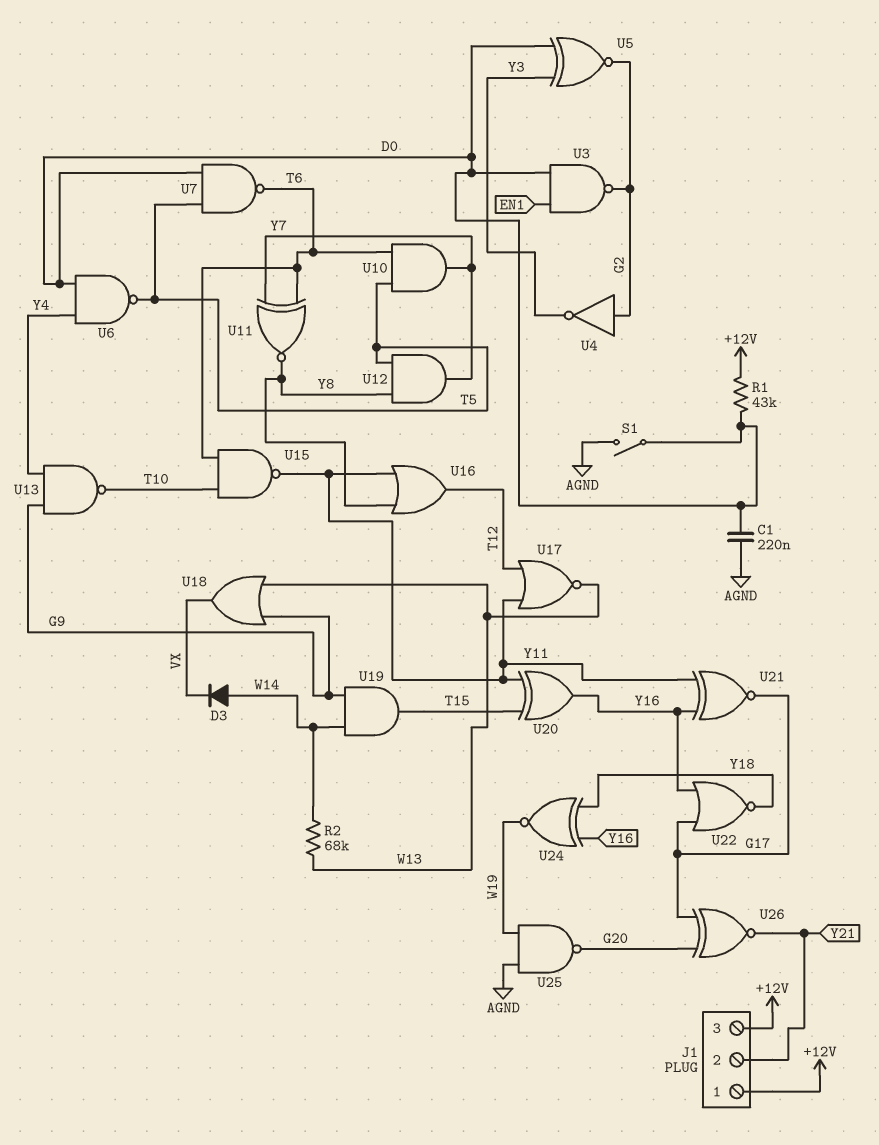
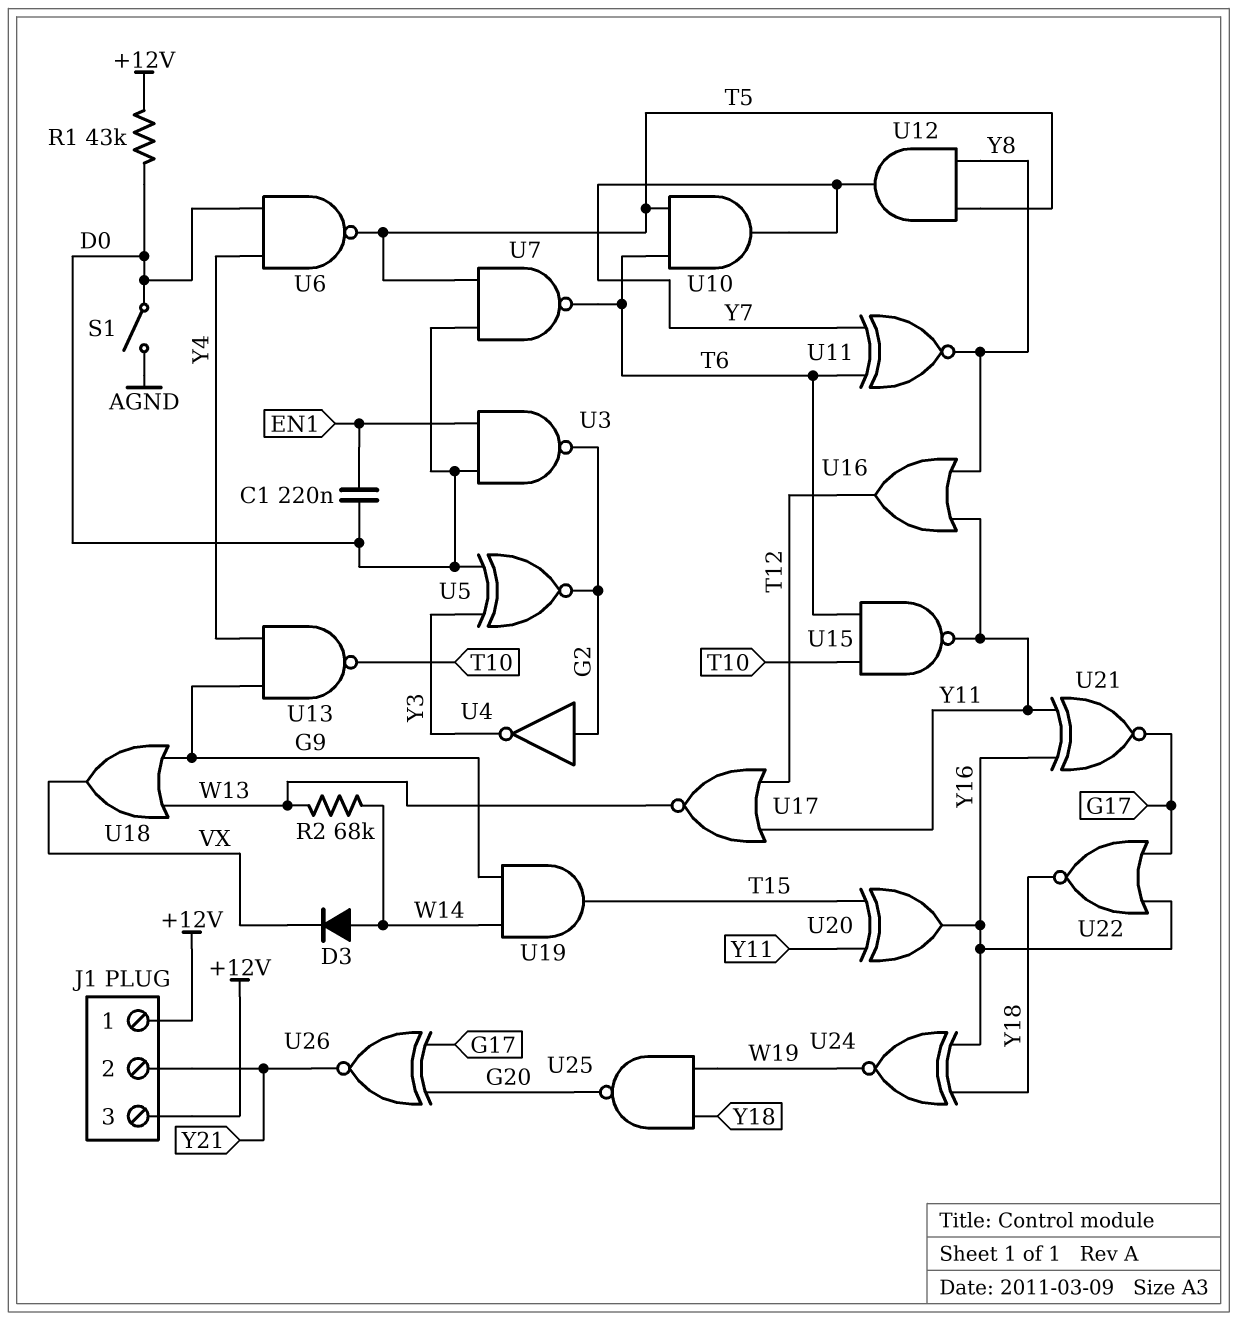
C1: 220nF (AGND, D0) -> 220nF (D0, EN1)
U25: NAND (in AGND, in W19, out G20) -> NAND (in W19, in Y18, out G20)

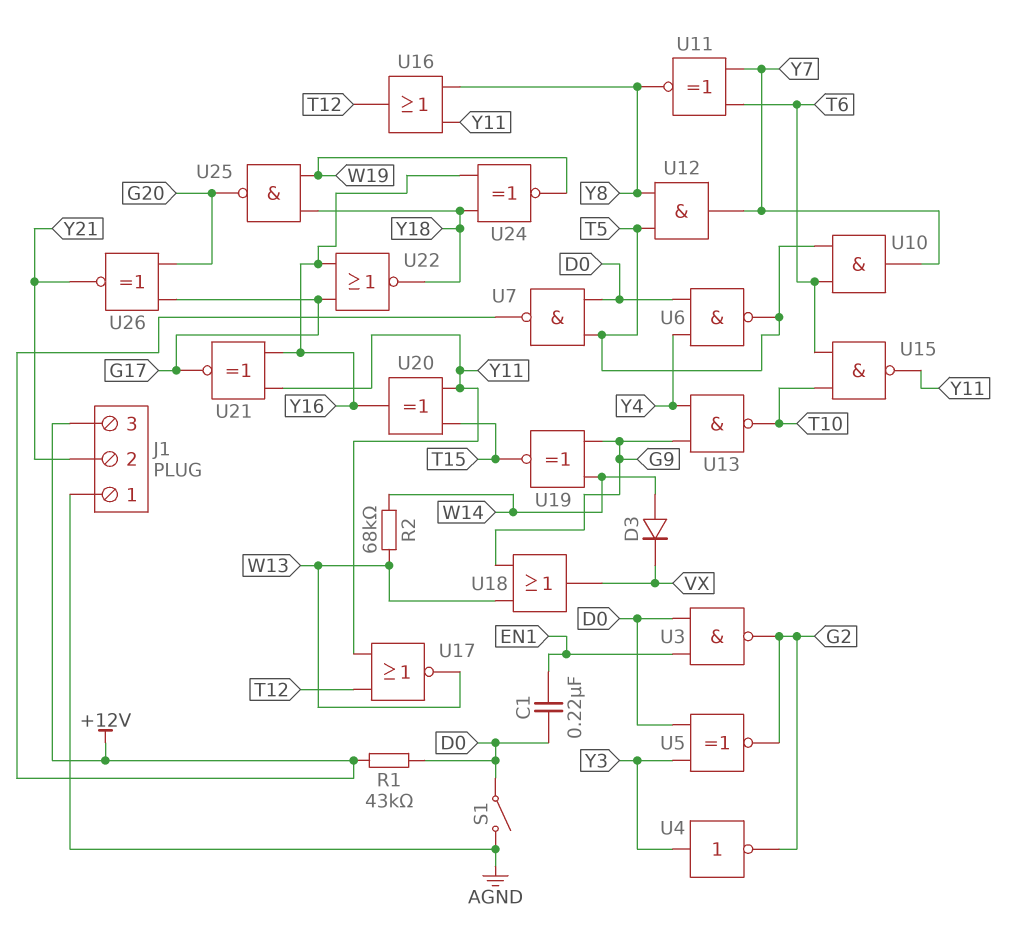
J1 pin 1: +12V -> AGND
U4: NOT (in G2, out Y3) -> NOT (in Y3, out G2)
U7: NAND (in D0, in T5, out T6) -> NAND (in D0, in T5, out +12V)
U19: AND (in G9, in W14, out T15) -> XNOR (in G9, in W14, out T15)

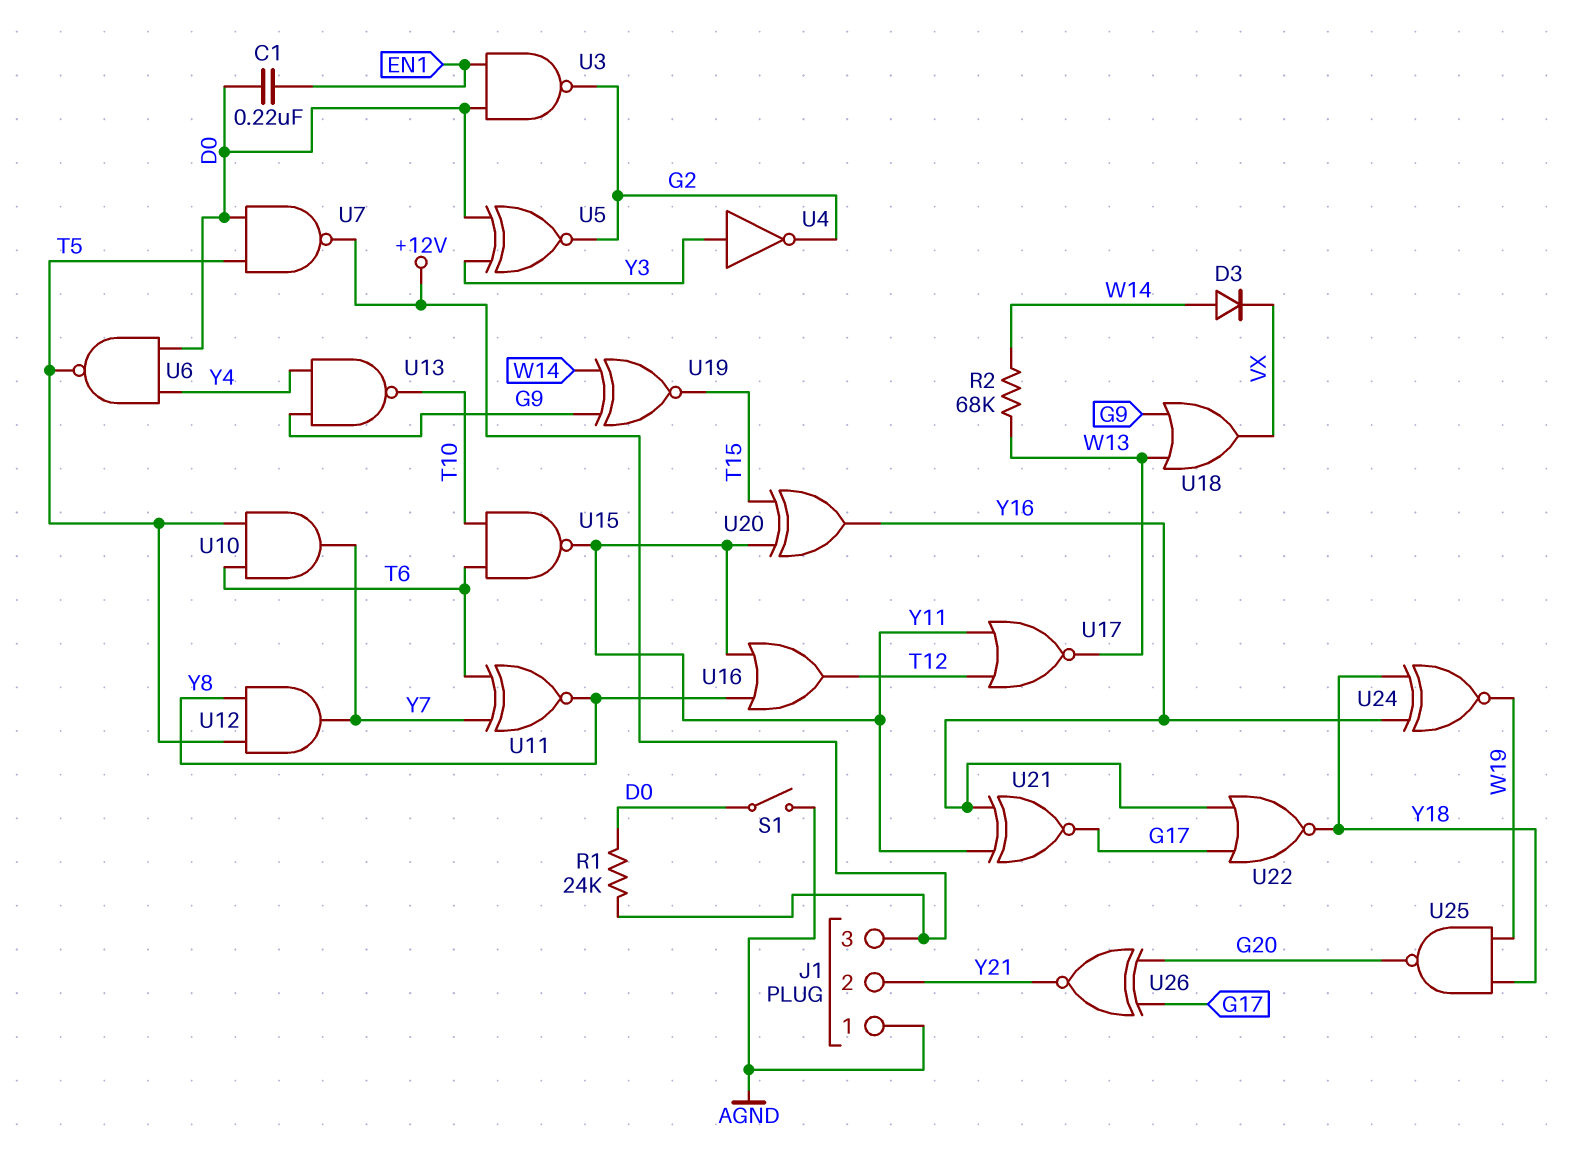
R1: 43k (+12V, D0) -> 24k (+12V, D0)

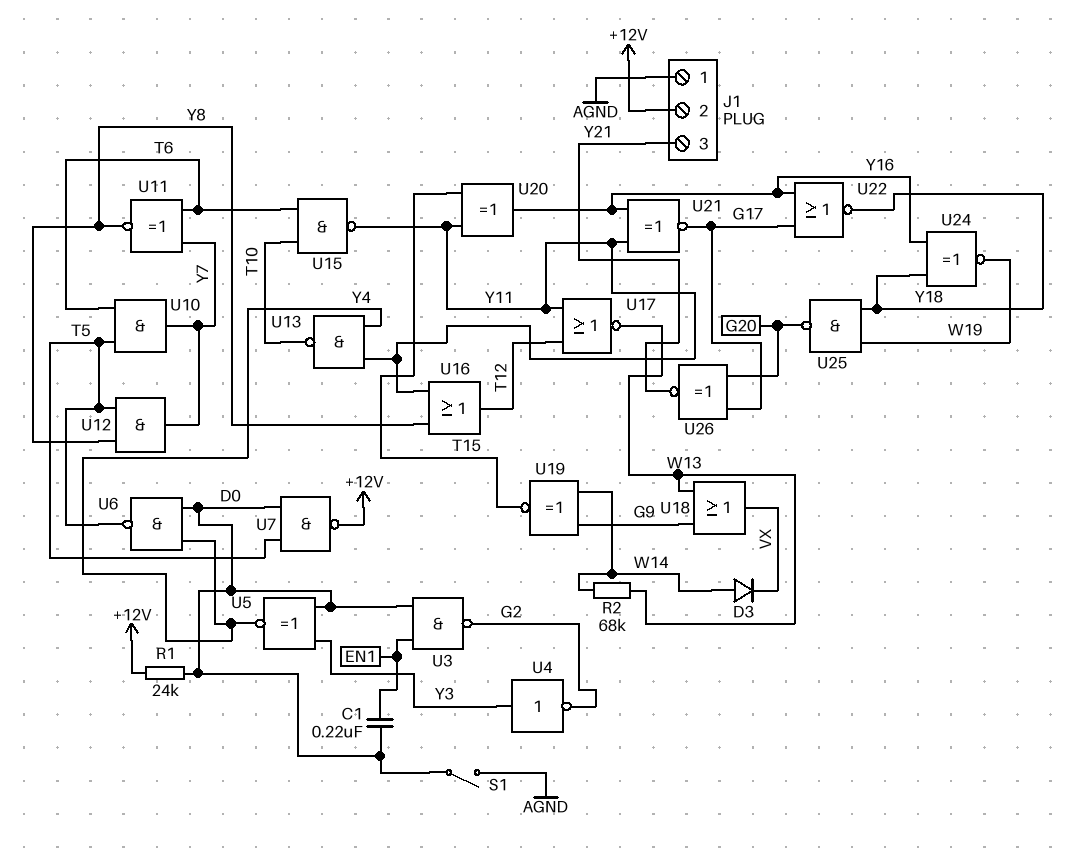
J1 pin 2: Y21 -> +12V
J1 pin 3: +12V -> Y21
U5: XNOR (in D0, in Y3, out G2) -> XNOR (in D0, in Y3, out Y4)
U13: NAND (in G9, in Y4, out T10) -> NAND (in Y4, in Y11, out T10)

